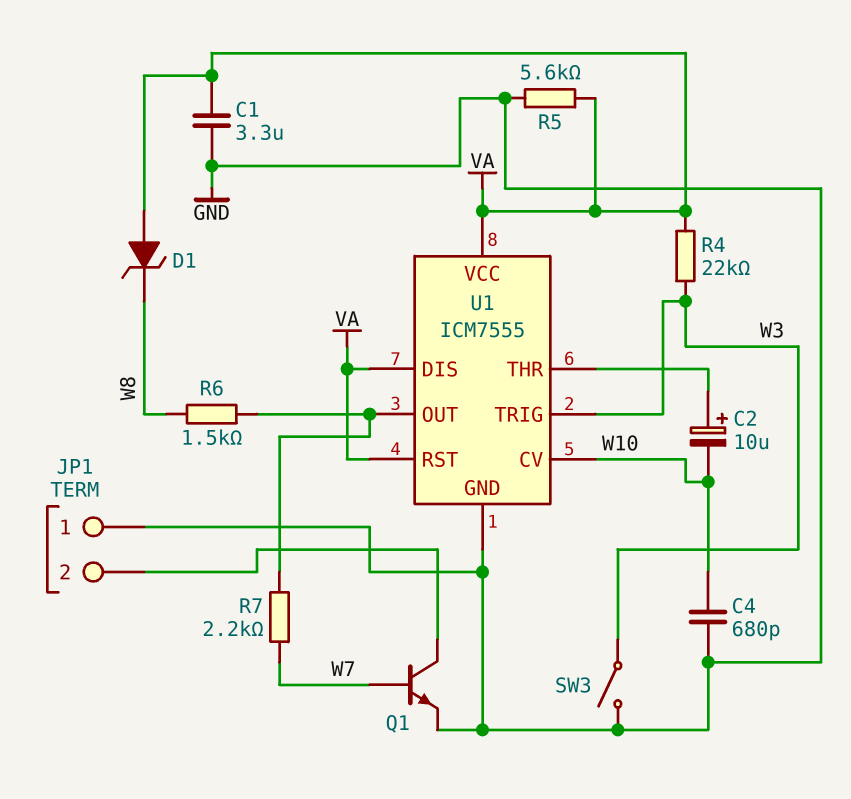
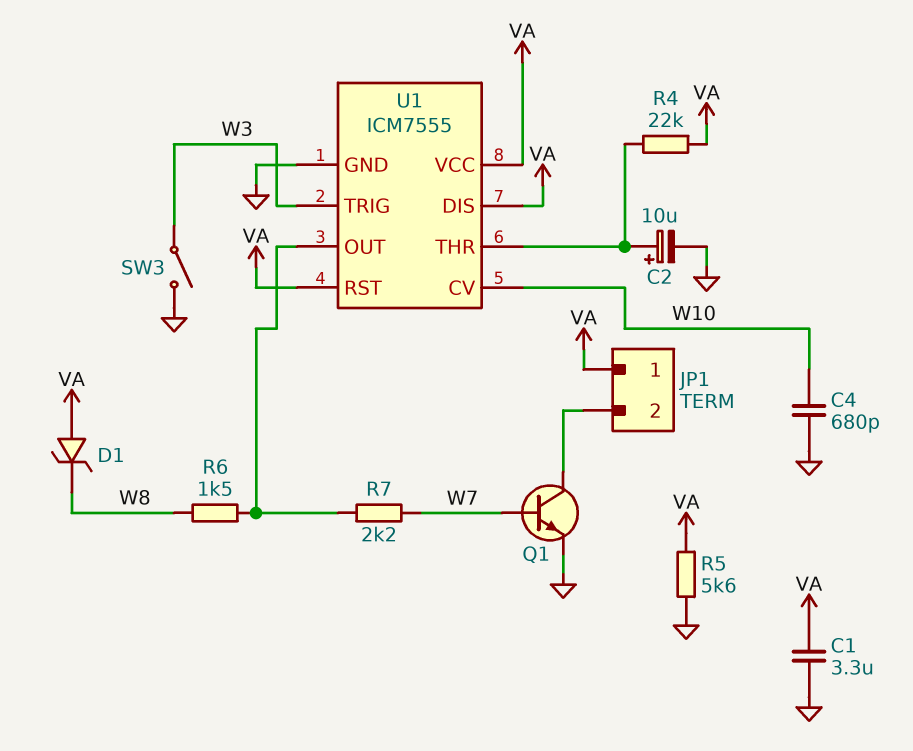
C2: 10uF (plus U1/THR, minus W10) -> 10uF (plus U1/THR, minus GND)
JP1 pin 1: GND -> VA
R4: 22k (VA, W3) -> 22k (U1/THR, VA)

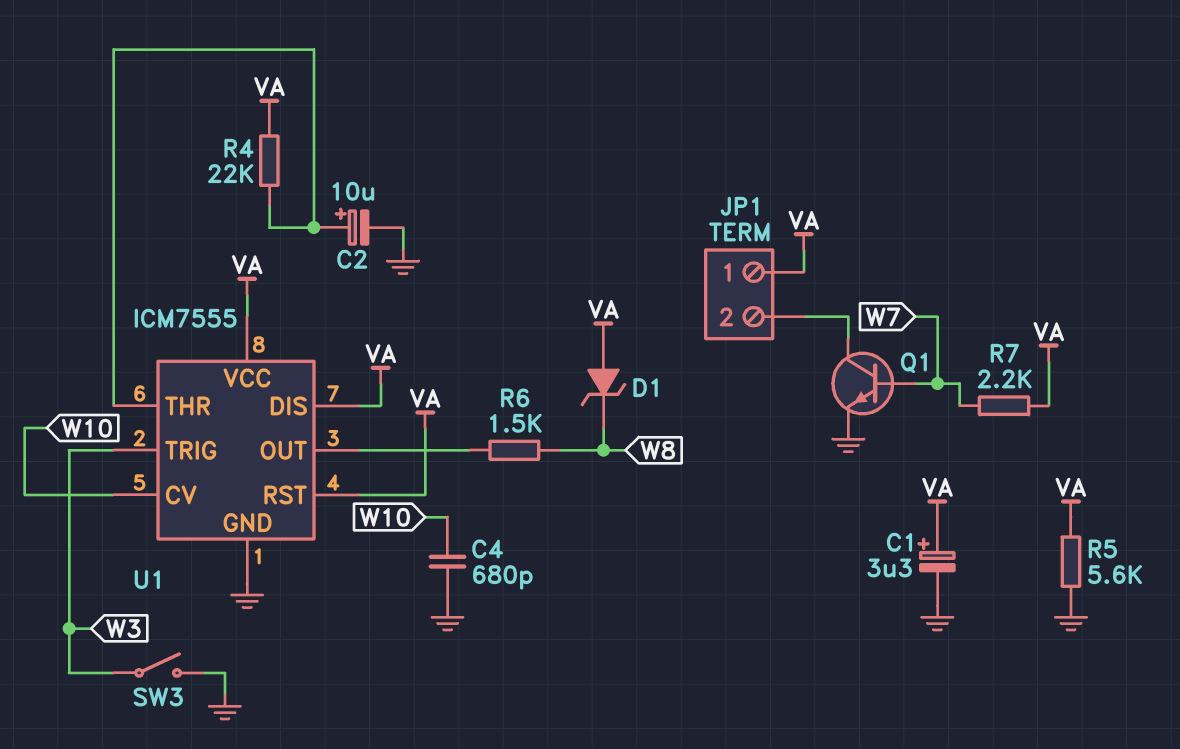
C1: 3.3uF (GND, VA) -> 3.3uF (plus VA, minus GND)
R7: 2.2k (U1/OUT, W7) -> 2.2k (VA, W7)

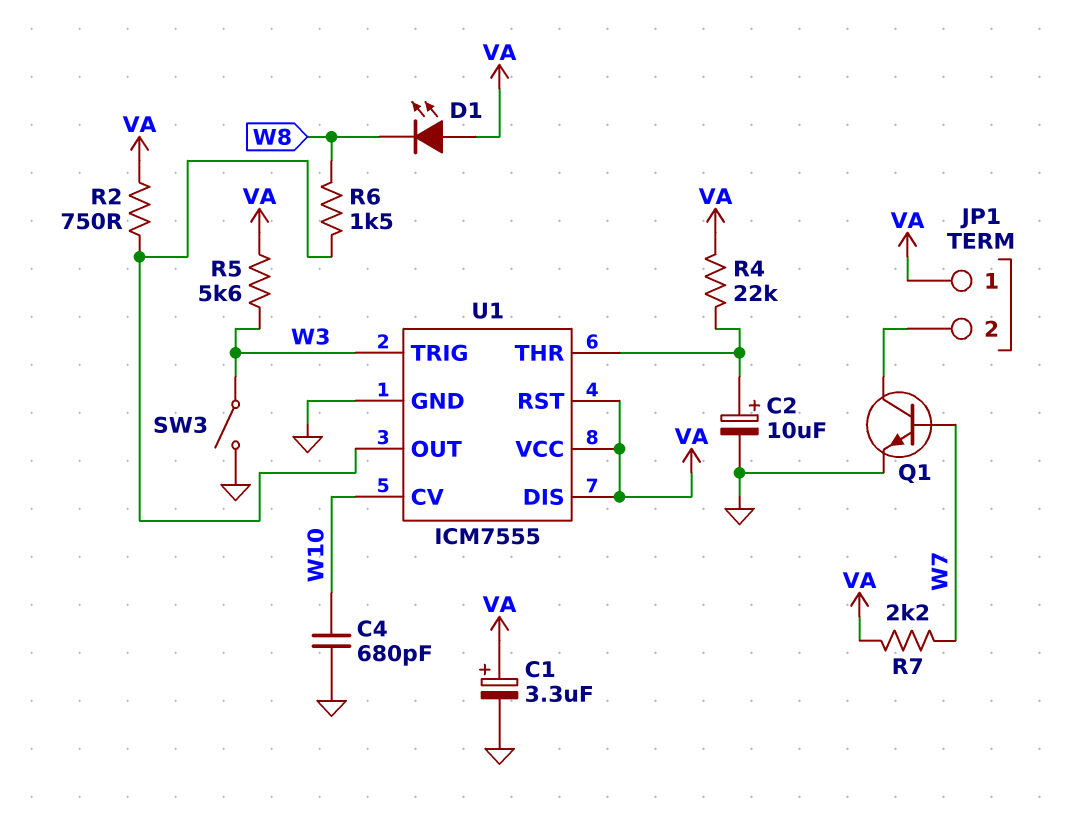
D1: zener (A VA, K W8) -> LED (A VA, K W8)
R2: none -> 750 (U1/OUT, VA)
R5: 5.6k (GND, VA) -> 5.6k (VA, W3)

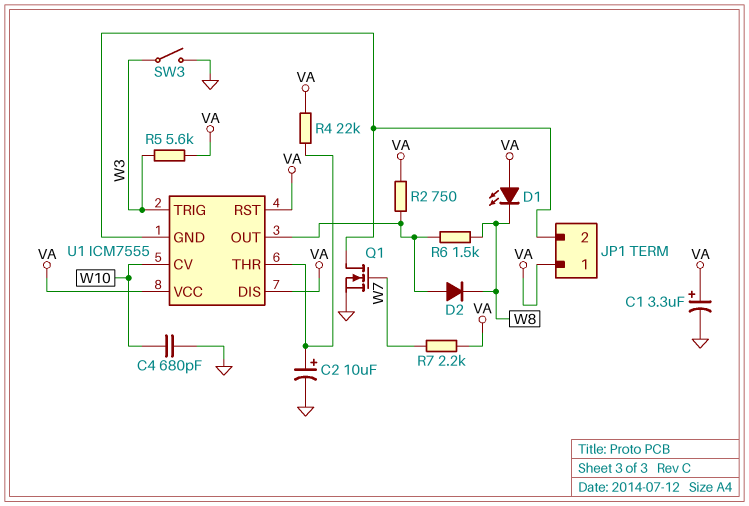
D2: none -> diode (A U1/OUT, K W8)
Q1: NPN (B W7, C JP1/2, E GND) -> NMOS (G W7, D JP1/2, S GND)
U1 pin GND: GND -> JP1/2

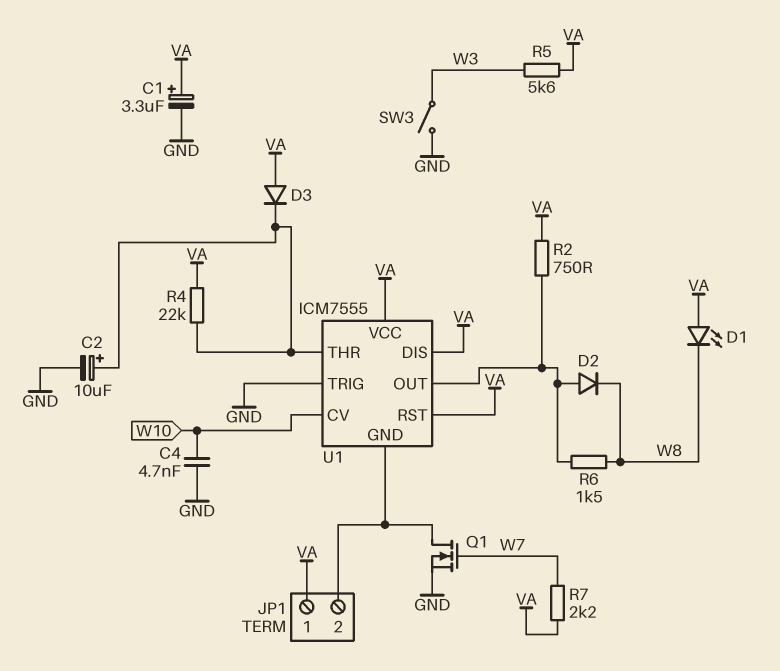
C4: 680pF (GND, W10) -> 4.7nF (GND, W10)
D3: none -> diode (A VA, K U1/THR)
U1 pin TRIG: W3 -> GND

